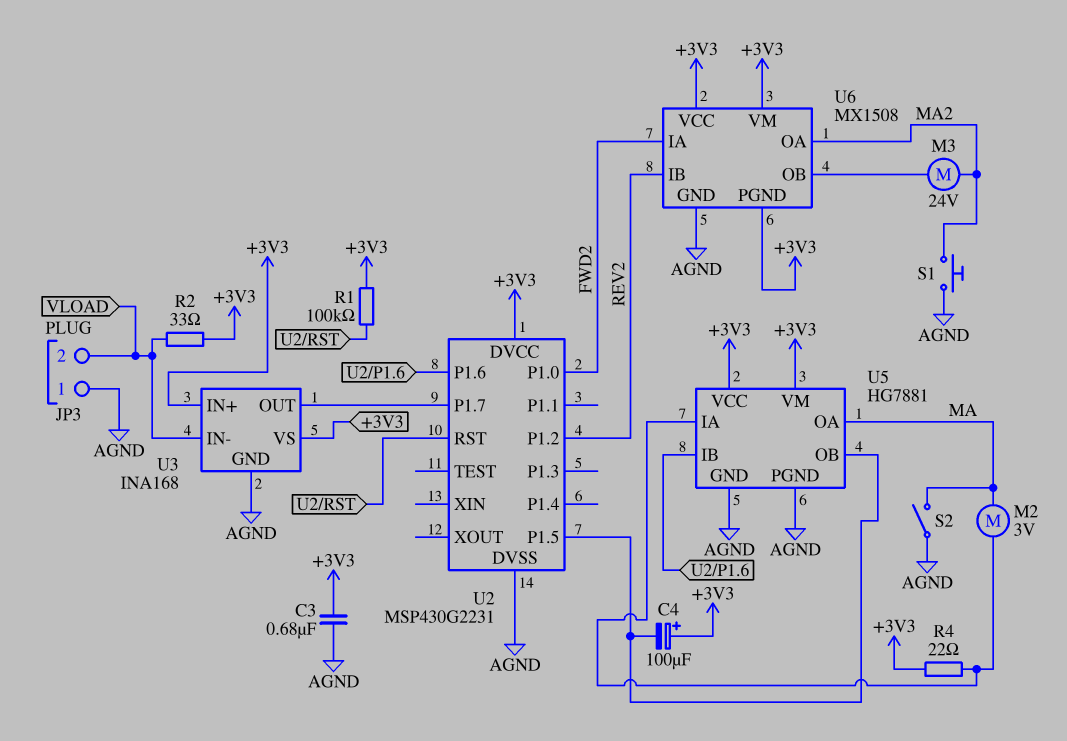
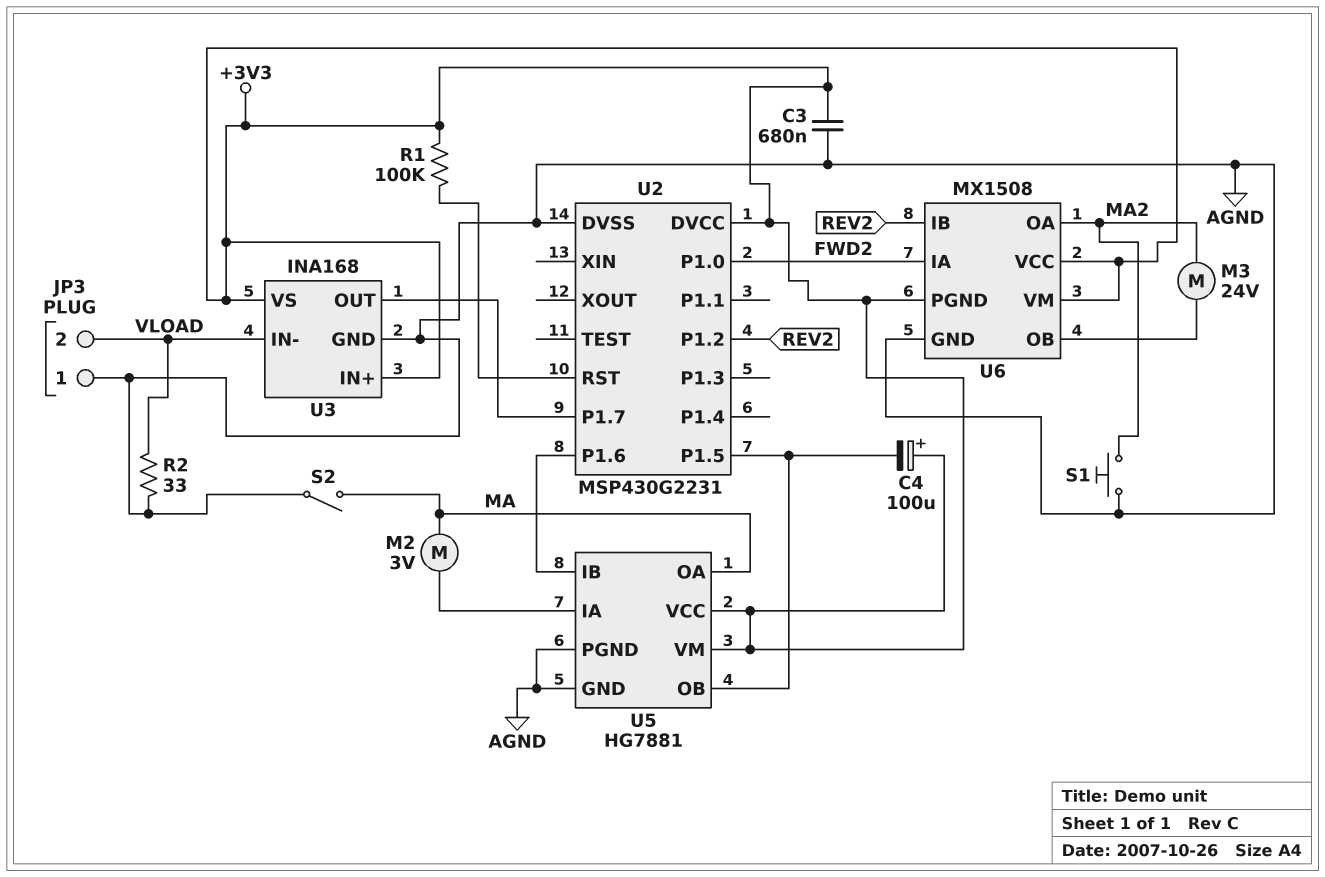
R2: 33 (+3V3, VLOAD) -> 33 (AGND, VLOAD)
R4: 22 (+3V3, U5/IA) -> none

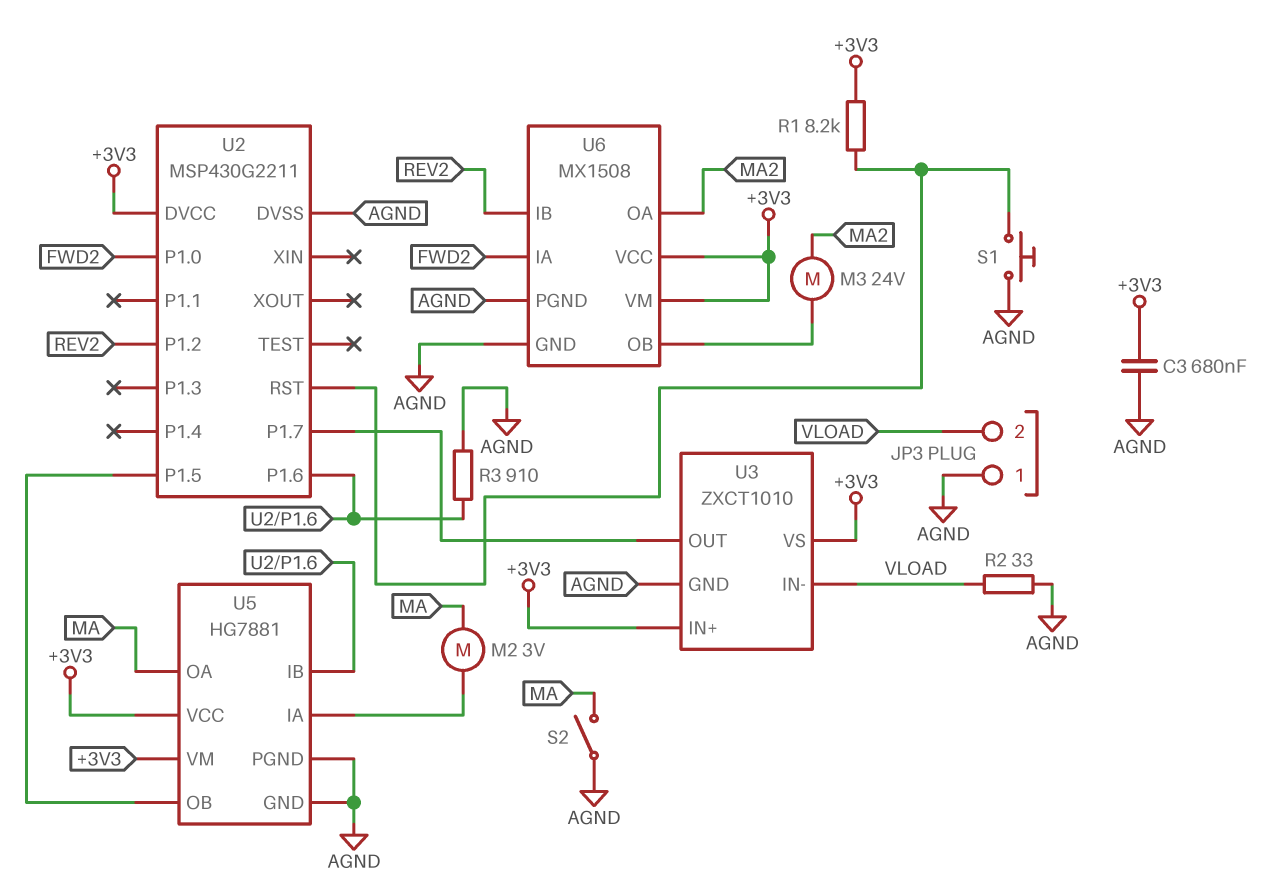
C4: 100uF (plus +3V3, minus U2/P1.5) -> none
R1: 100k (+3V3, U2/RST) -> 8.2k (+3V3, U2/RST)
R3: none -> 910 (AGND, U2/P1.6)
S1: button (AGND, MA2) -> button (AGND, U2/RST)
U2: MSP430G2231 -> MSP430G2211
U3: INA168 -> ZXCT1010
U6 pin PGND: +3V3 -> AGND

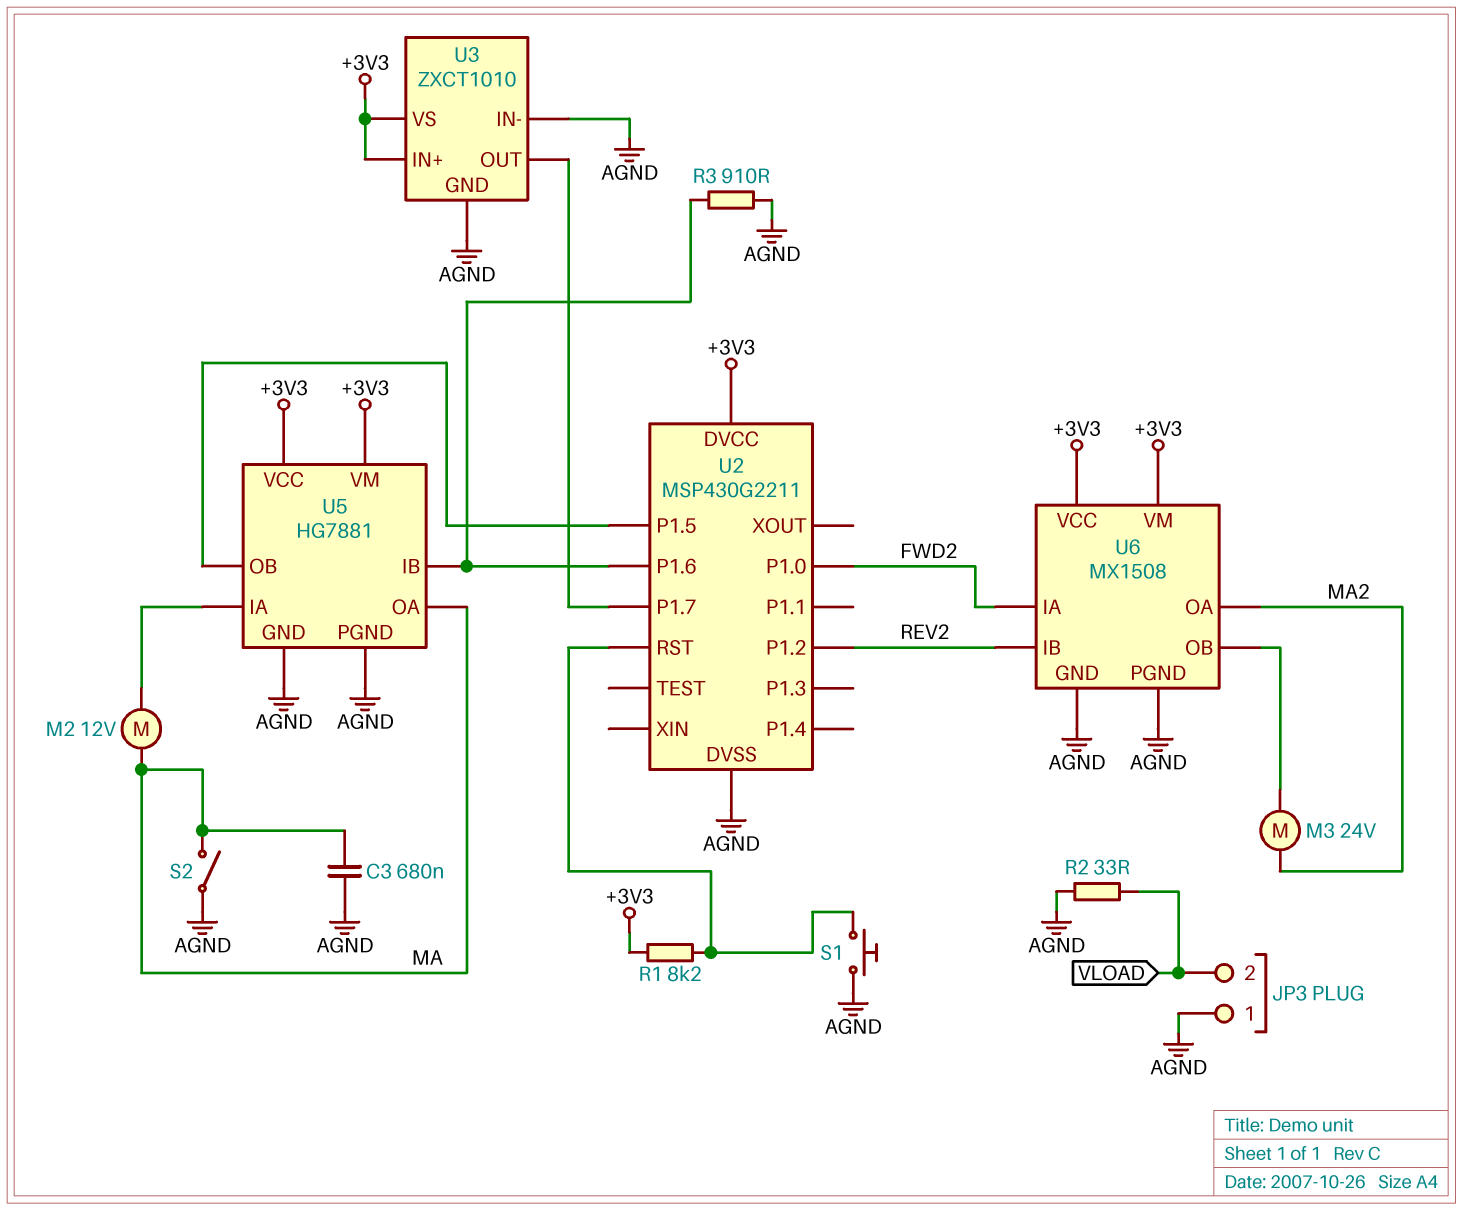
C3: 680nF (+3V3, AGND) -> 680nF (AGND, MA)
M2: motor 3V (MA, U5/IA) -> motor 12V (MA, U5/IA)
U3 pin IN-: VLOAD -> AGND

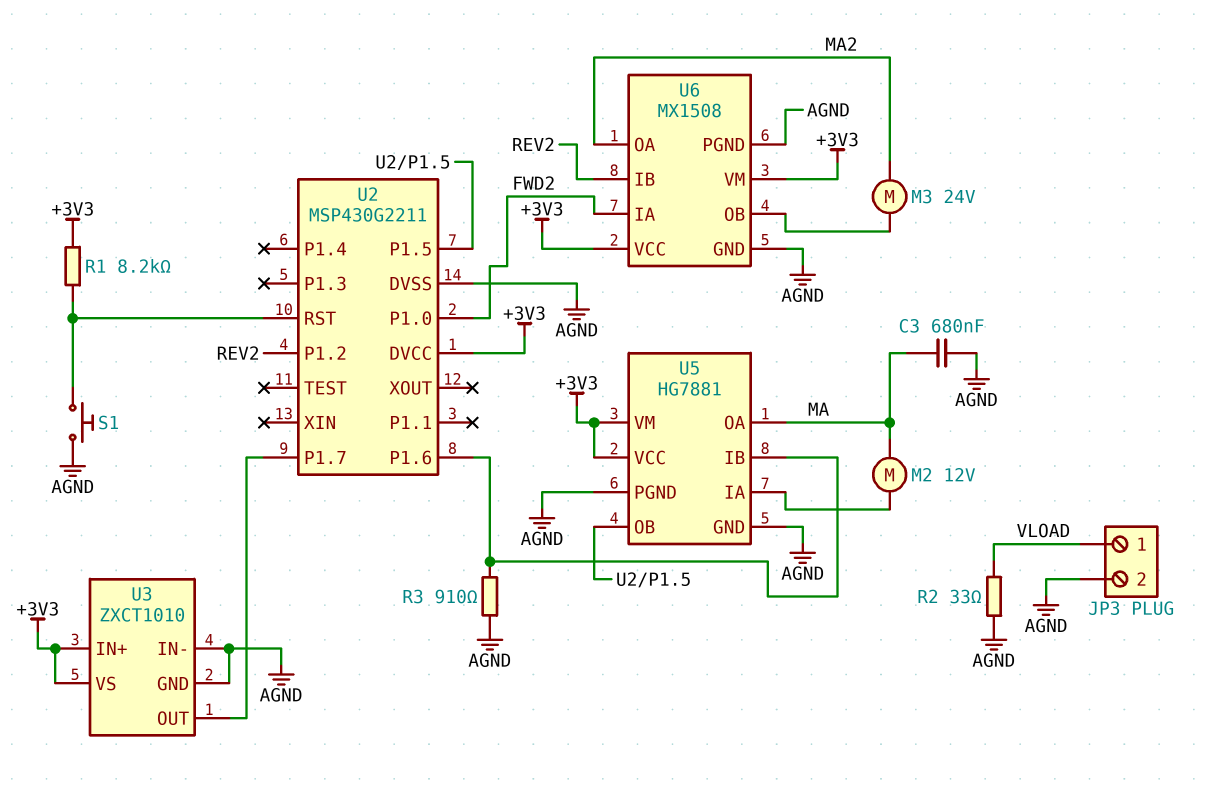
JP3 pin 1: AGND -> VLOAD
JP3 pin 2: VLOAD -> AGND
S2: switch (AGND, MA) -> none

